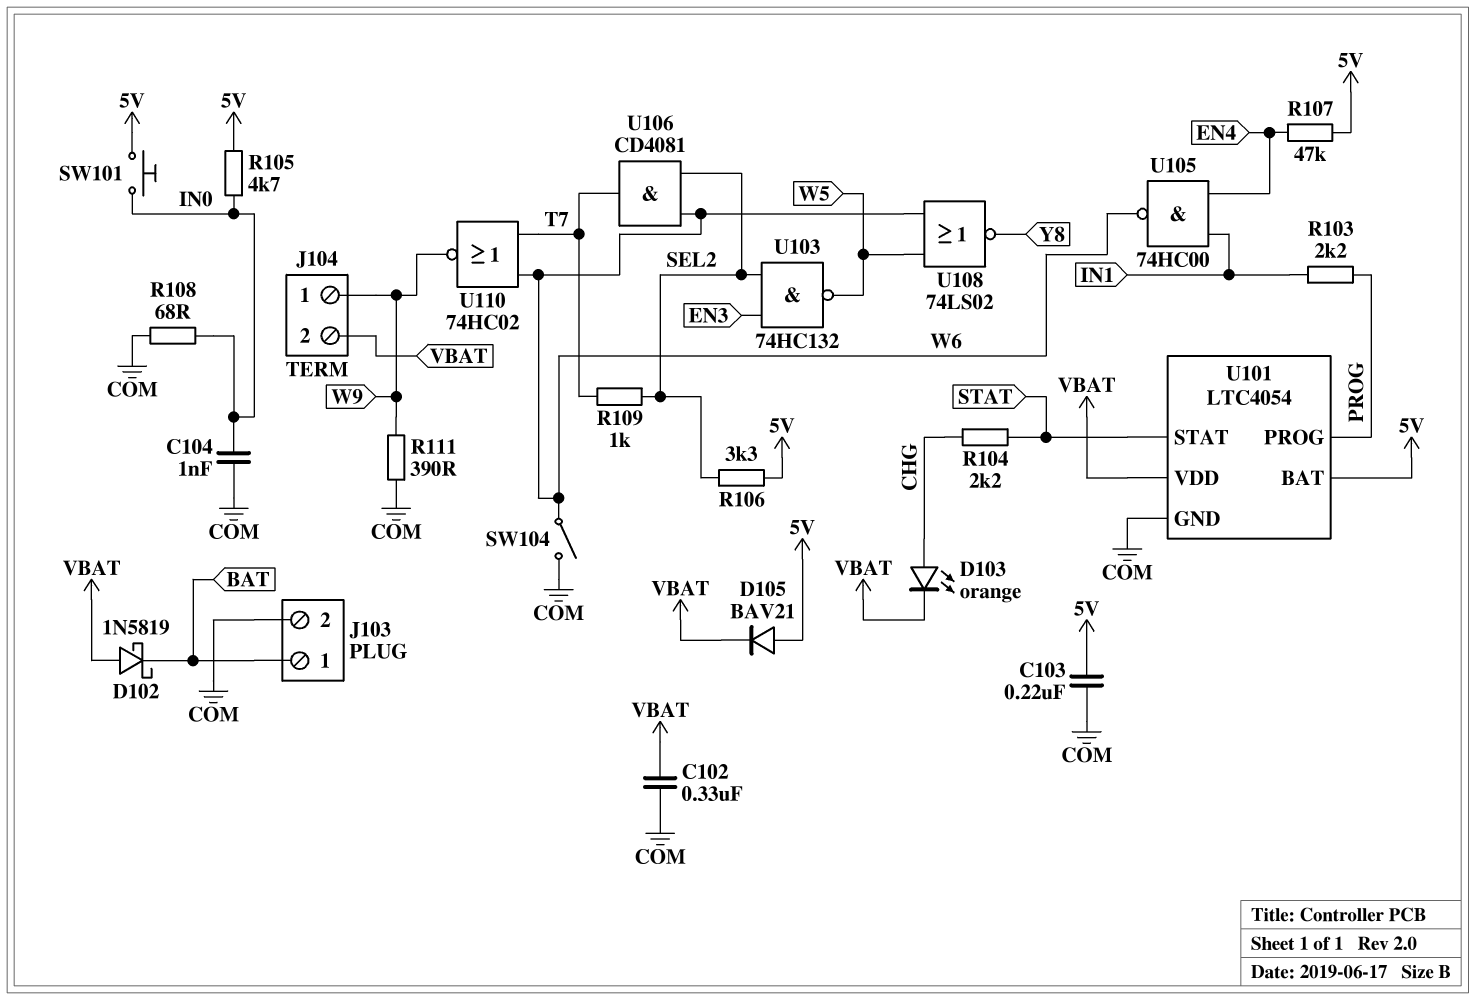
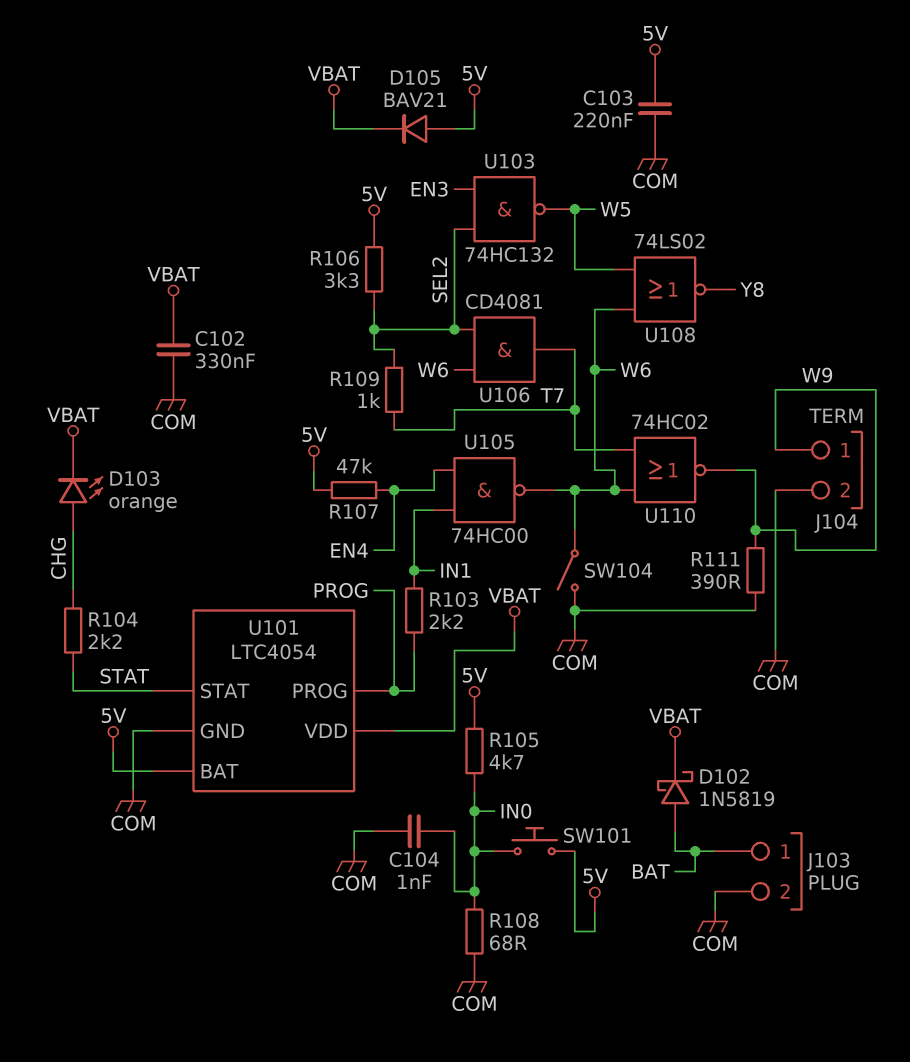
D102: schottky 1N5819 (A VBAT, K BAT) -> schottky 1N5819 (A BAT, K VBAT)
J104 pin 2: VBAT -> COM

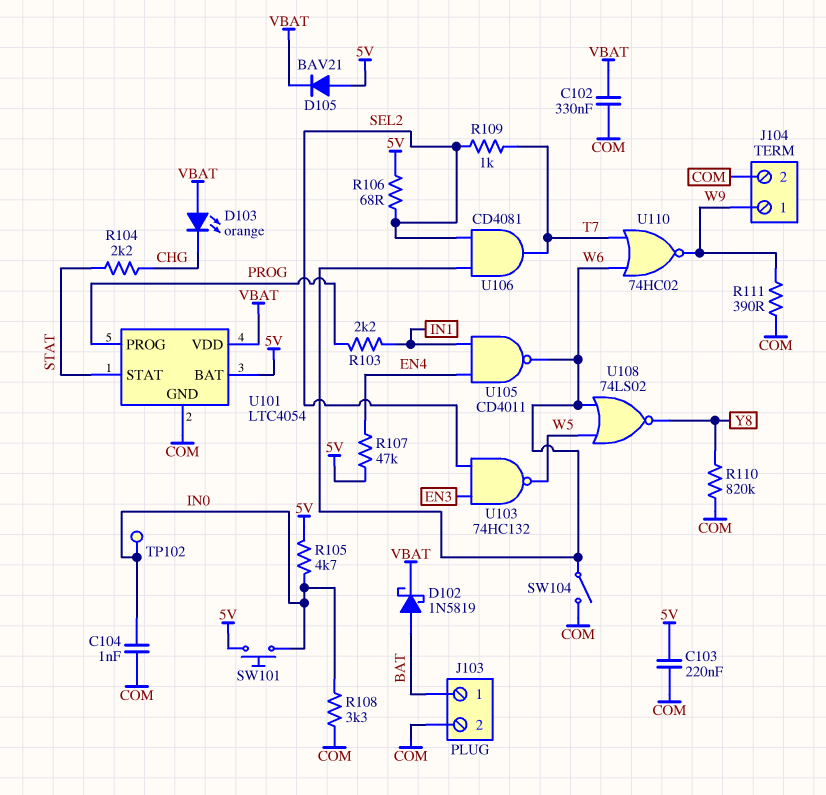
D103: LED orange (A CHG, K VBAT) -> LED orange (A VBAT, K CHG)
R106: 3.3k (5V, SEL2) -> 68 (5V, SEL2)
R108: 68 (COM, IN0) -> 3.3k (COM, IN0)
R110: none -> 820k (COM, Y8)
TP102: none -> test point (IN0)
U105: NAND 74HC00 (in EN4, in IN1, out W6) -> NAND CD4011 (in EN4, in IN1, out W6)

